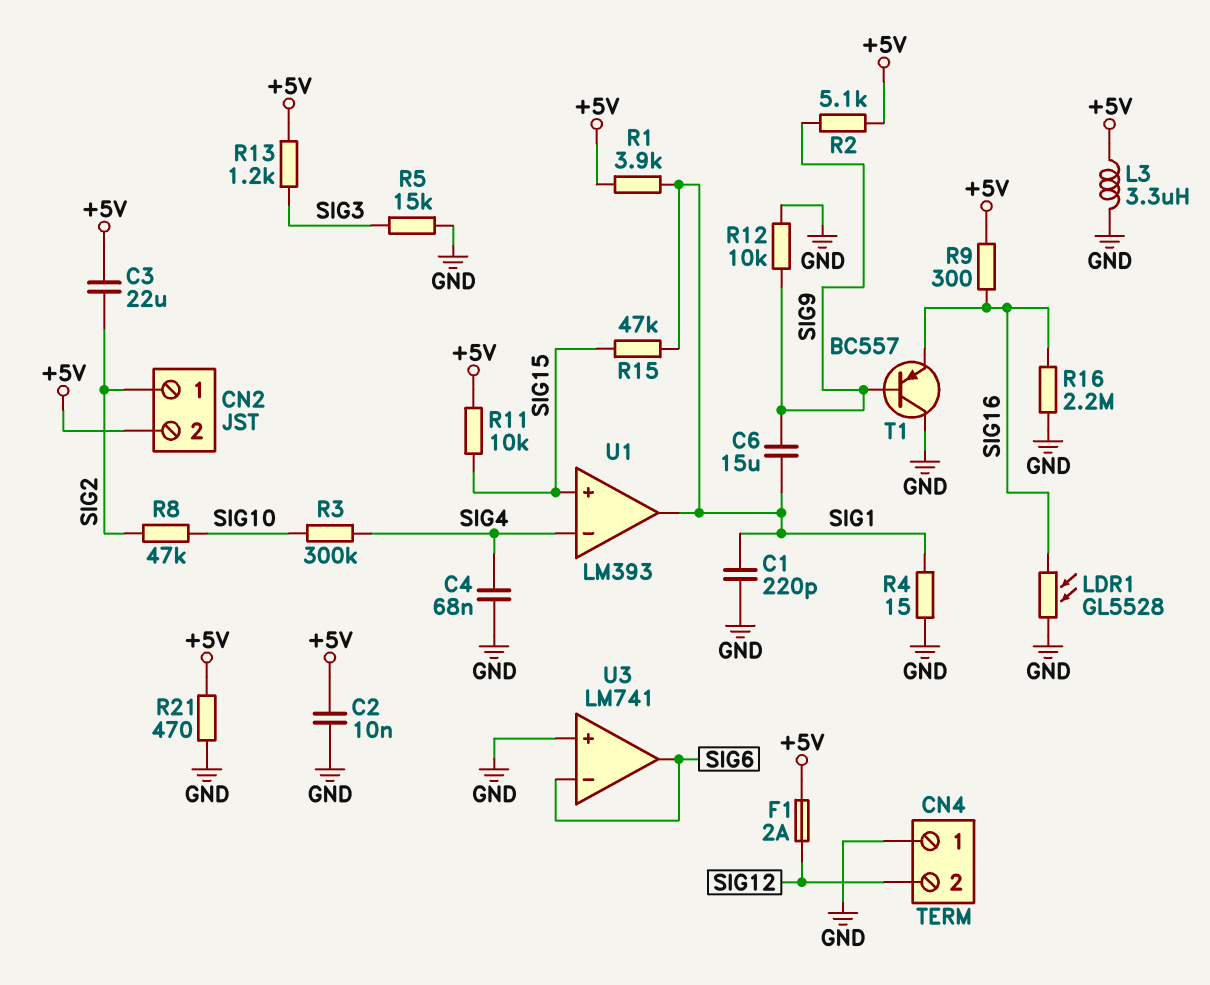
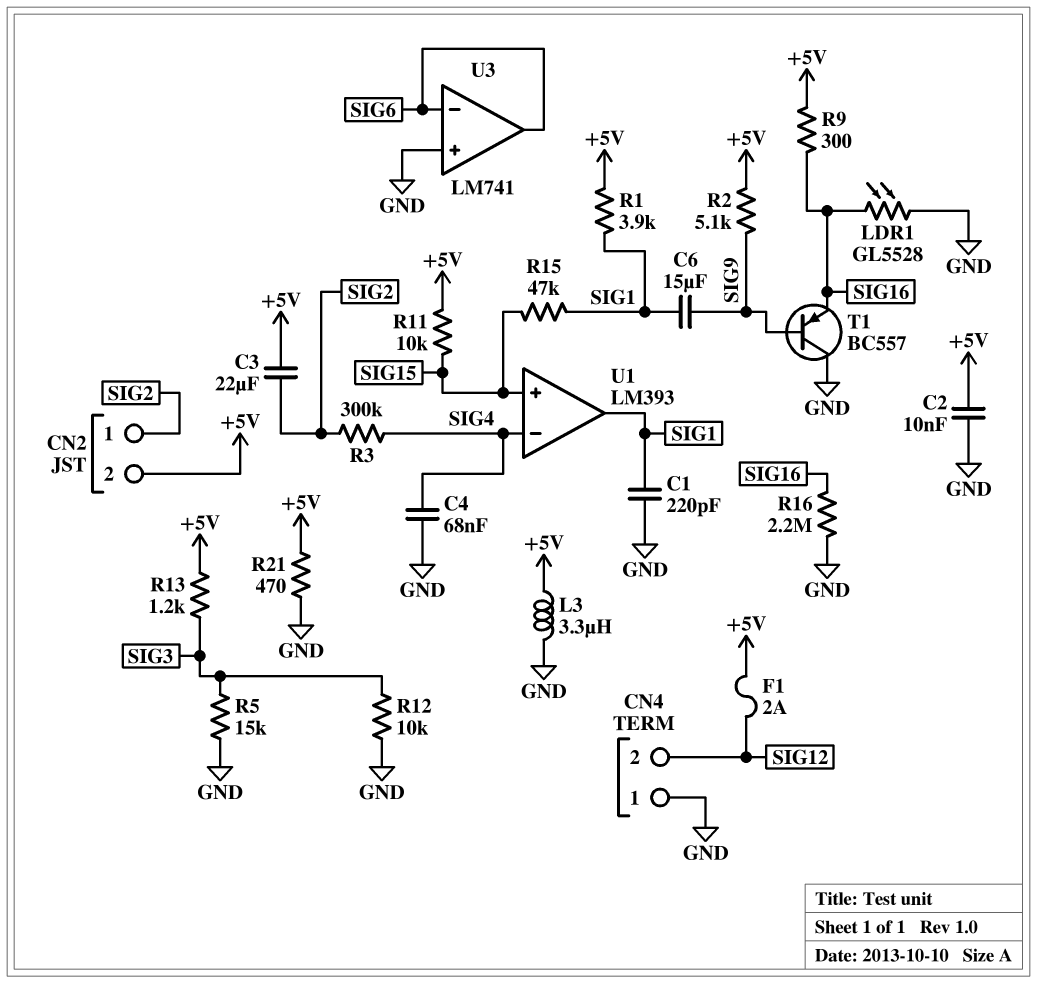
R3: 300k (SIG4, SIG10) -> 300k (SIG2, SIG4)
R4: 15 (GND, SIG1) -> none
R8: 47k (SIG2, SIG10) -> none
R12: 10k (GND, SIG9) -> 10k (GND, SIG3)

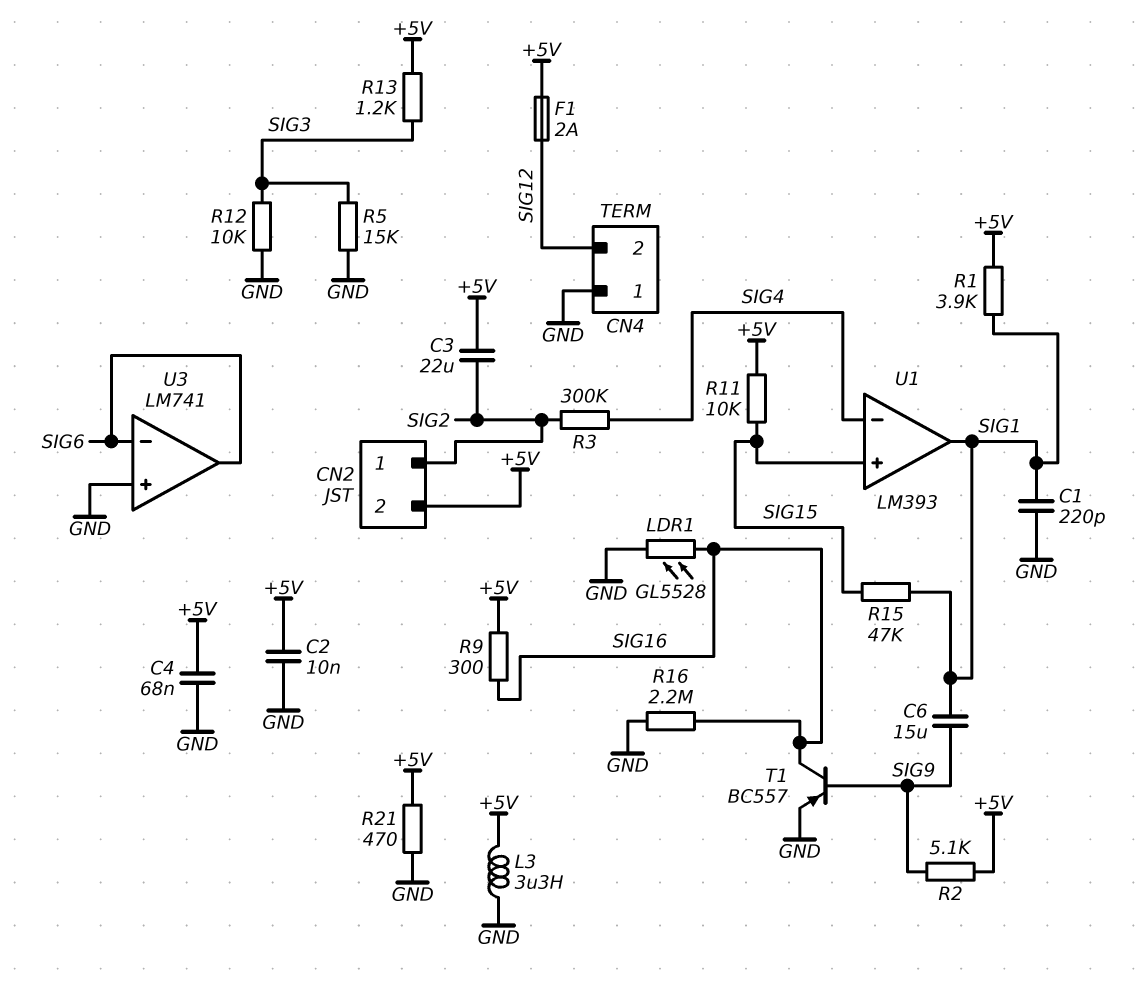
C4: 68nF (GND, SIG4) -> 68nF (+5V, GND)
T1: PNP BC557 (B SIG9, C GND, E SIG16) -> PNP BC557 (B SIG9, C SIG16, E GND)

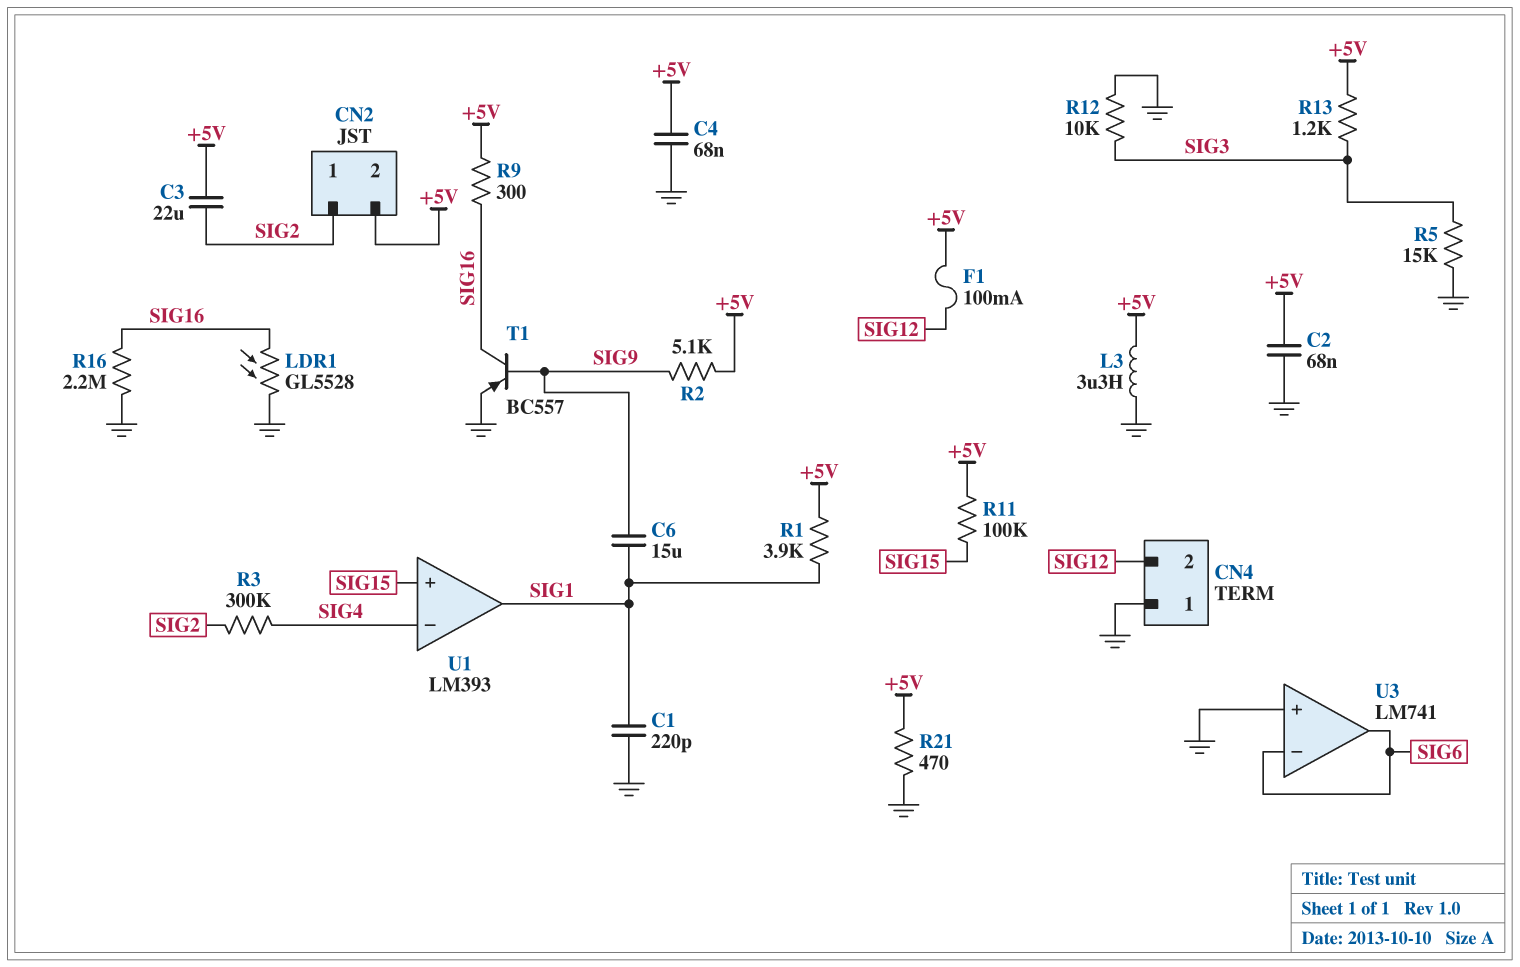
C2: 10nF (+5V, GND) -> 68nF (+5V, GND)
F1: 2A (+5V, SIG12) -> 100mA (+5V, SIG12)
R11: 10k (+5V, SIG15) -> 100k (+5V, SIG15)
R15: 47k (SIG1, SIG15) -> none

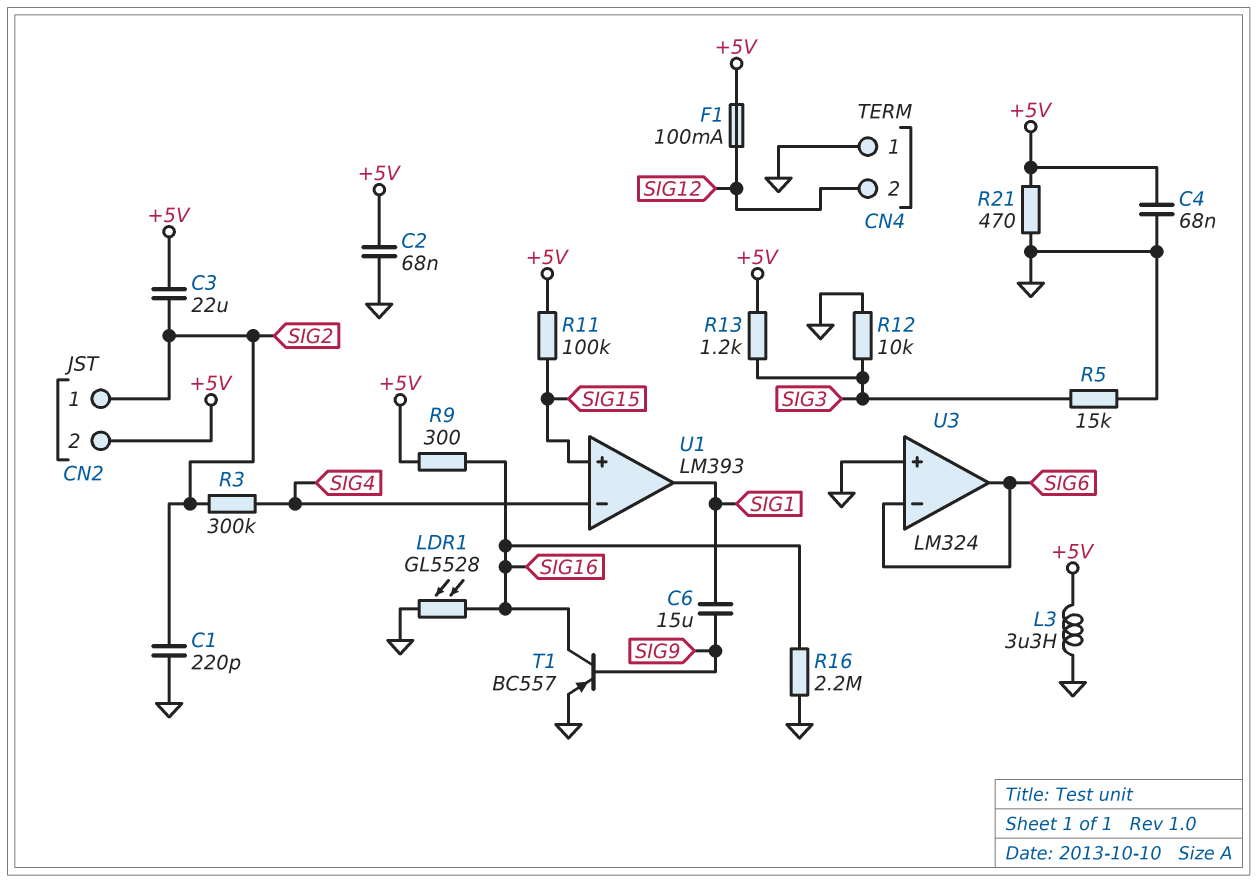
C1: 220pF (GND, SIG1) -> 220pF (GND, SIG2)
R1: 3.9k (+5V, SIG1) -> none
R2: 5.1k (+5V, SIG9) -> none
U3: LM741 -> LM324

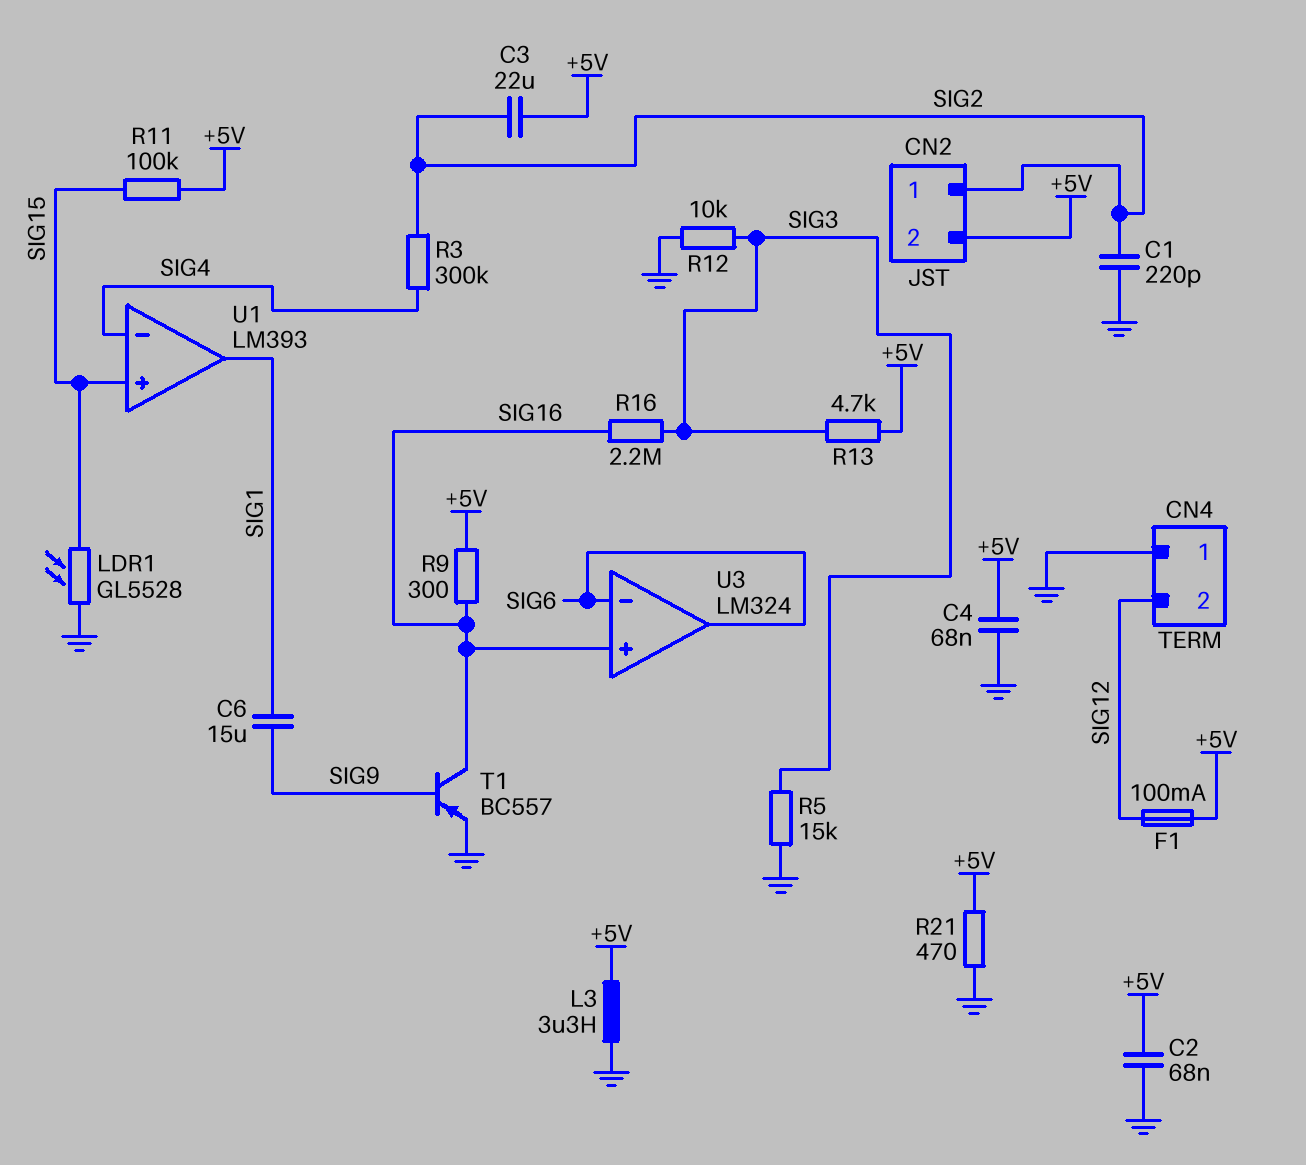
LDR1: GL5528 (GND, SIG16) -> GL5528 (GND, SIG15)
R13: 1.2k (+5V, SIG3) -> 4.7k (+5V, SIG3)
R16: 2.2M (GND, SIG16) -> 2.2M (SIG3, SIG16)
U3 pin in+: GND -> SIG16

